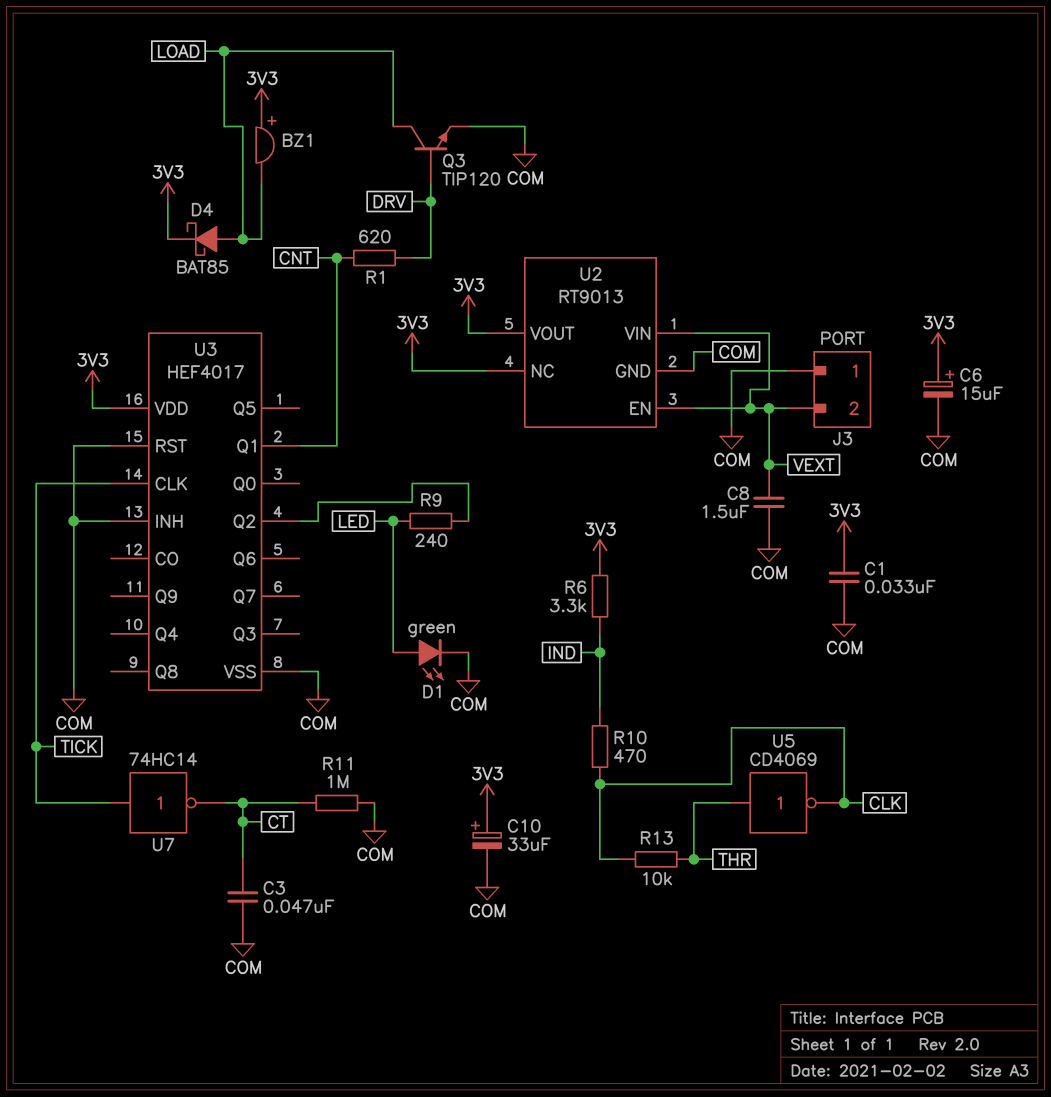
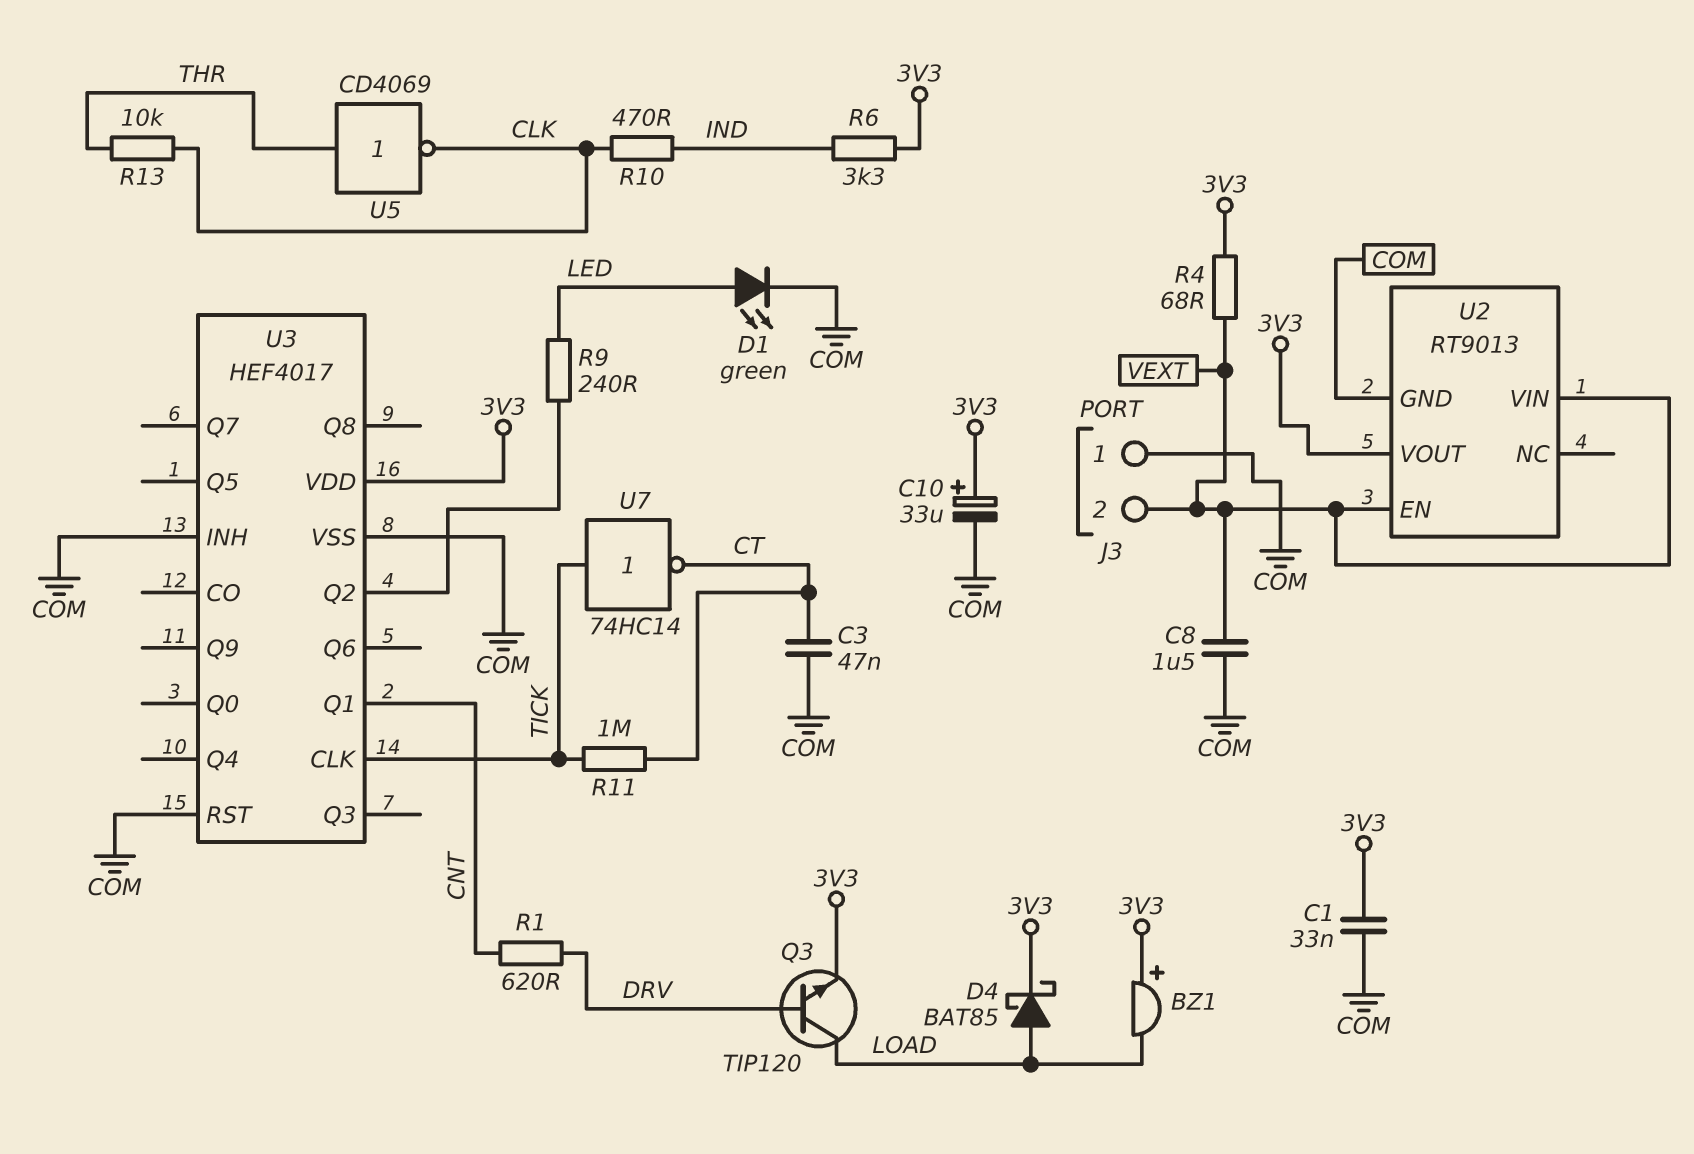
C6: 15uF (plus 3V3, minus COM) -> none
Q3: NPN TIP120 (B DRV, C LOAD, E COM) -> NPN TIP120 (B DRV, C LOAD, E 3V3)
R4: none -> 68 (3V3, VEXT)
R11: 1M (COM, CT) -> 1M (CT, TICK)
U2 pin NC: 3V3 -> none

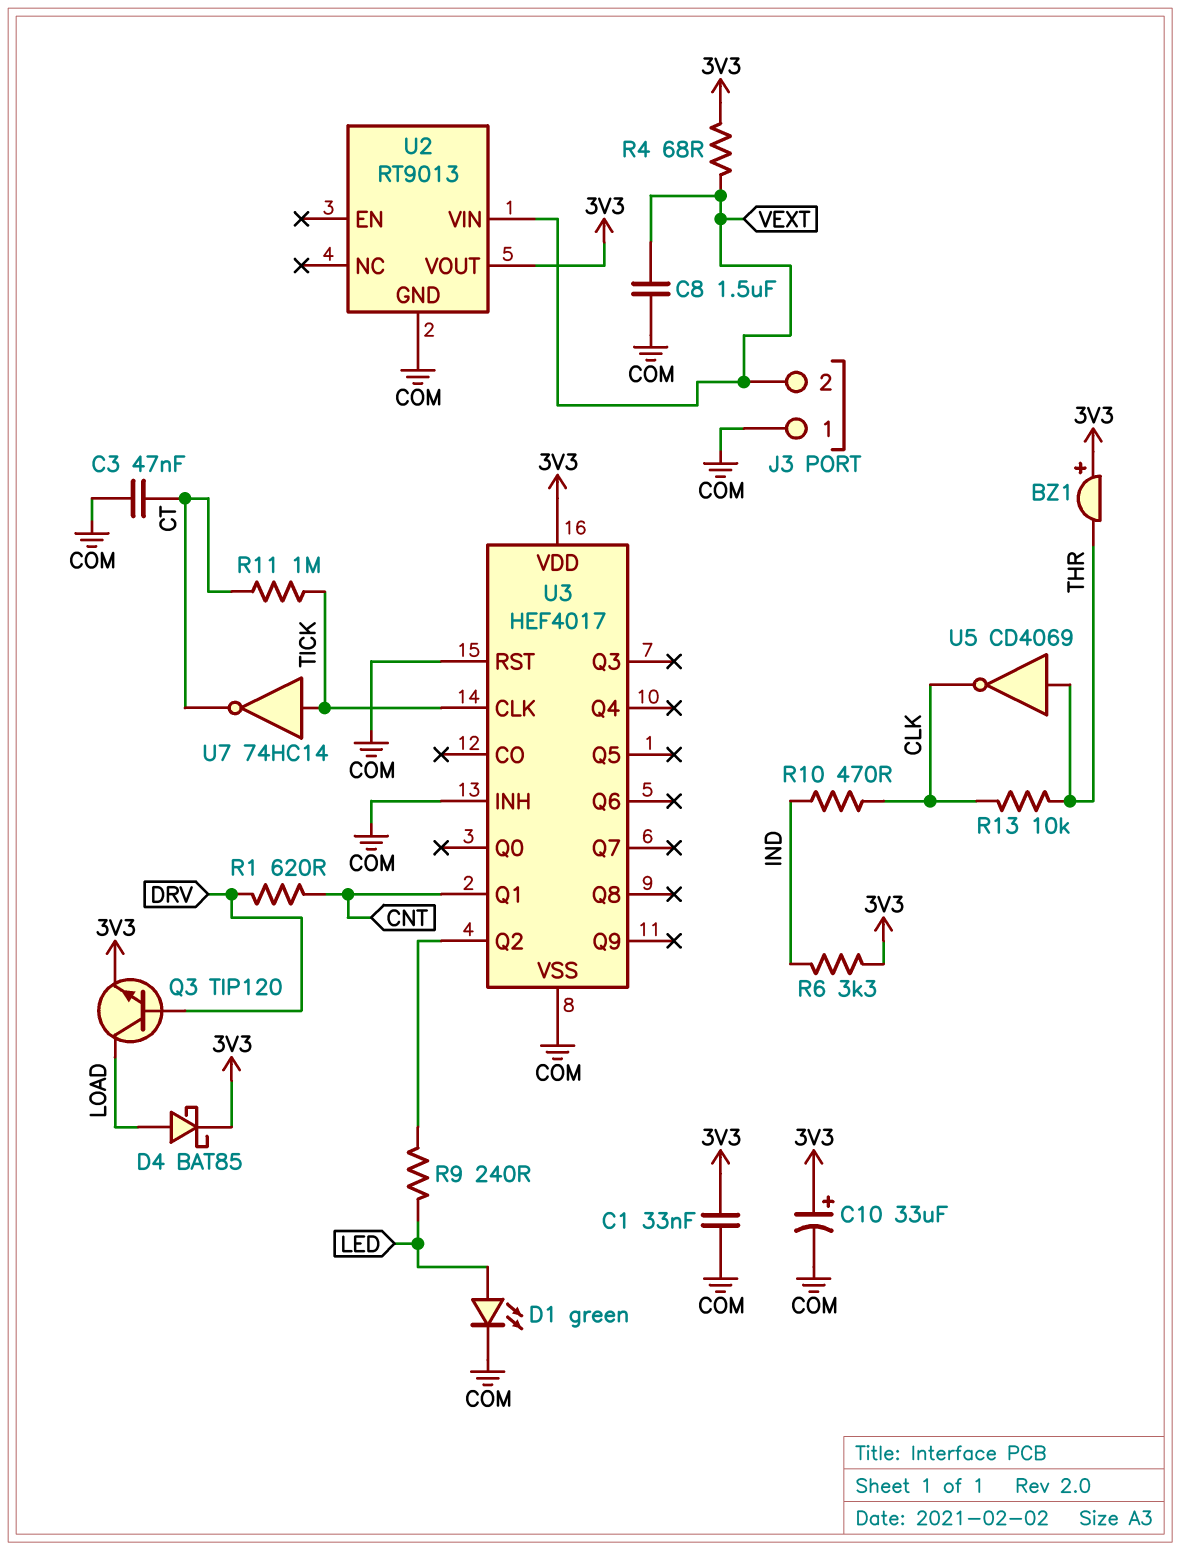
BZ1: buzzer (plus 3V3, minus LOAD) -> buzzer (plus 3V3, minus THR)
U2 pin EN: VEXT -> none

